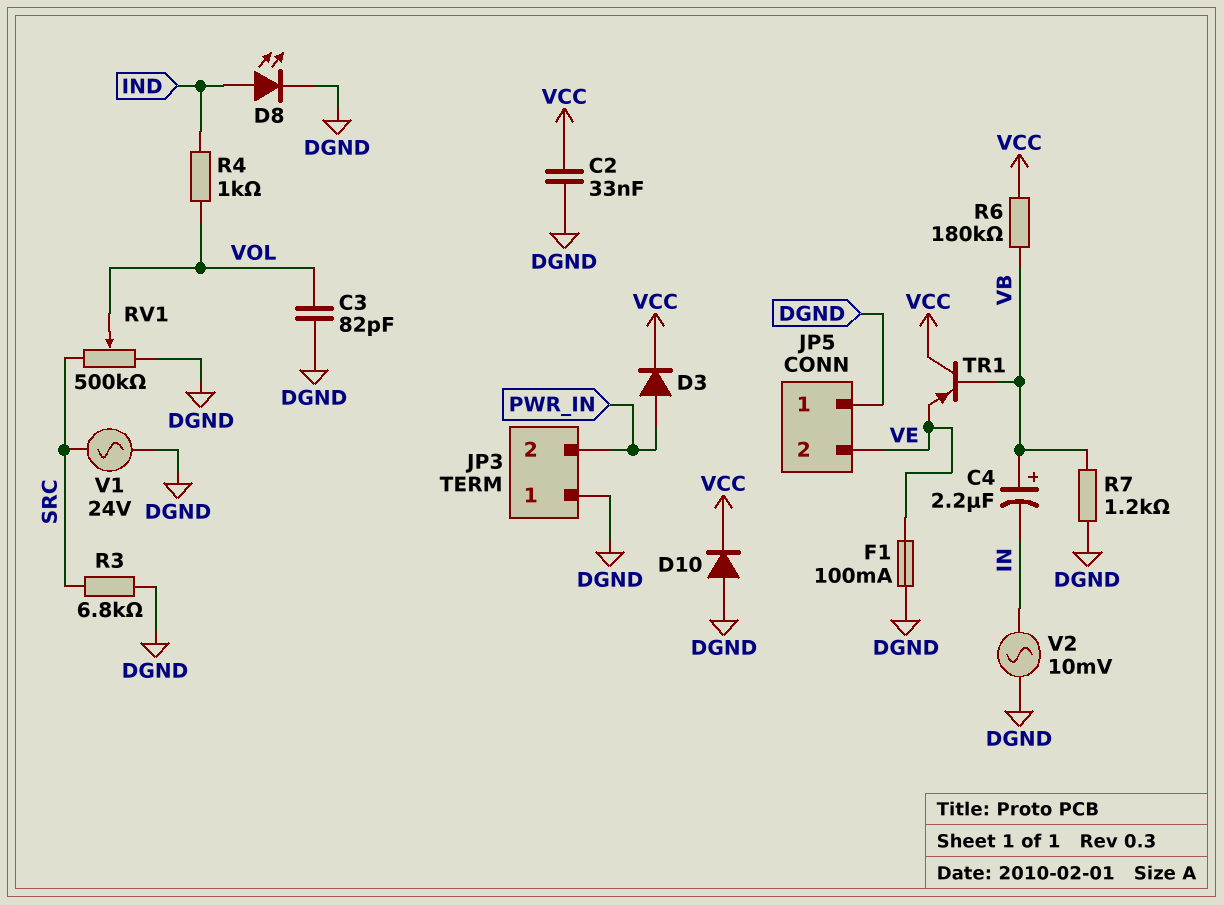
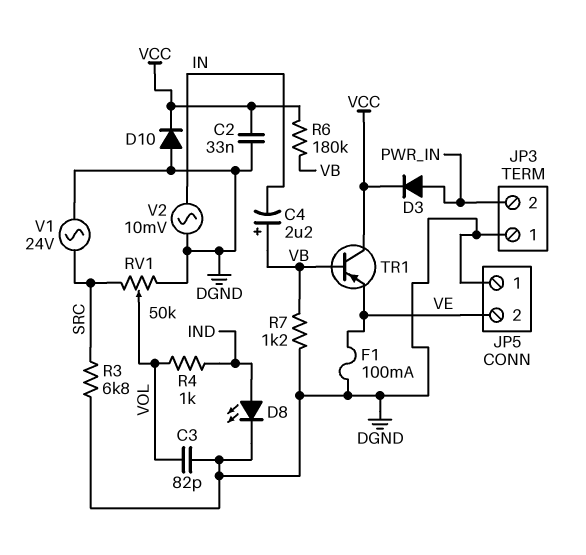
RV1: 500k (DGND, SRC, wiper VOL) -> 50k (DGND, SRC, wiper VOL)

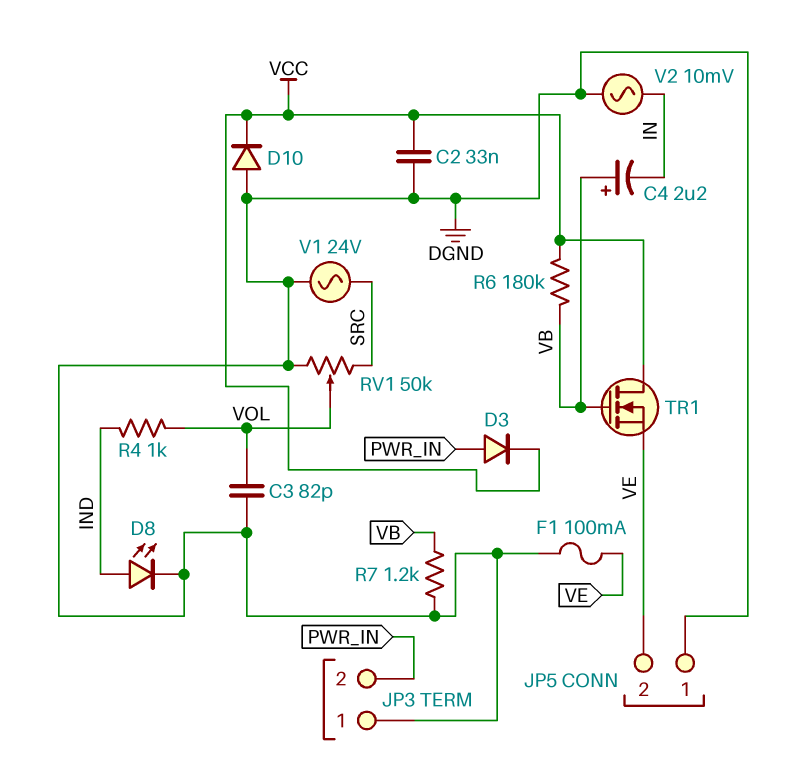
R3: 6.8k (DGND, SRC) -> none
TR1: PNP (B VB, C VCC, E VE) -> NMOS (G VB, D VCC, S VE)

